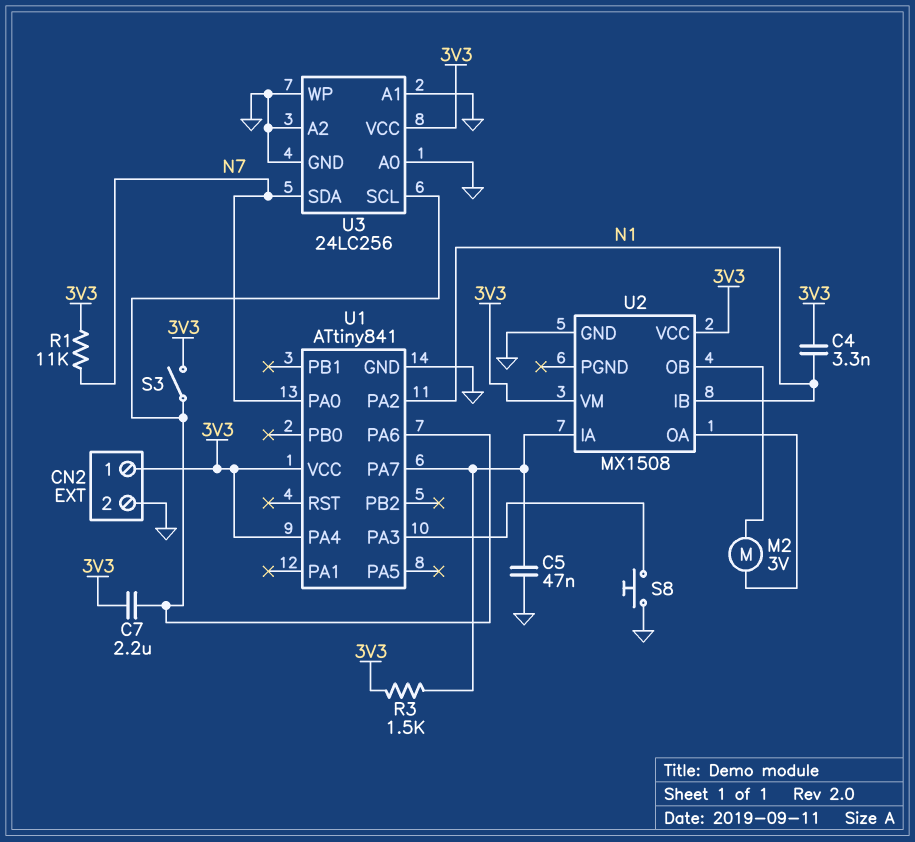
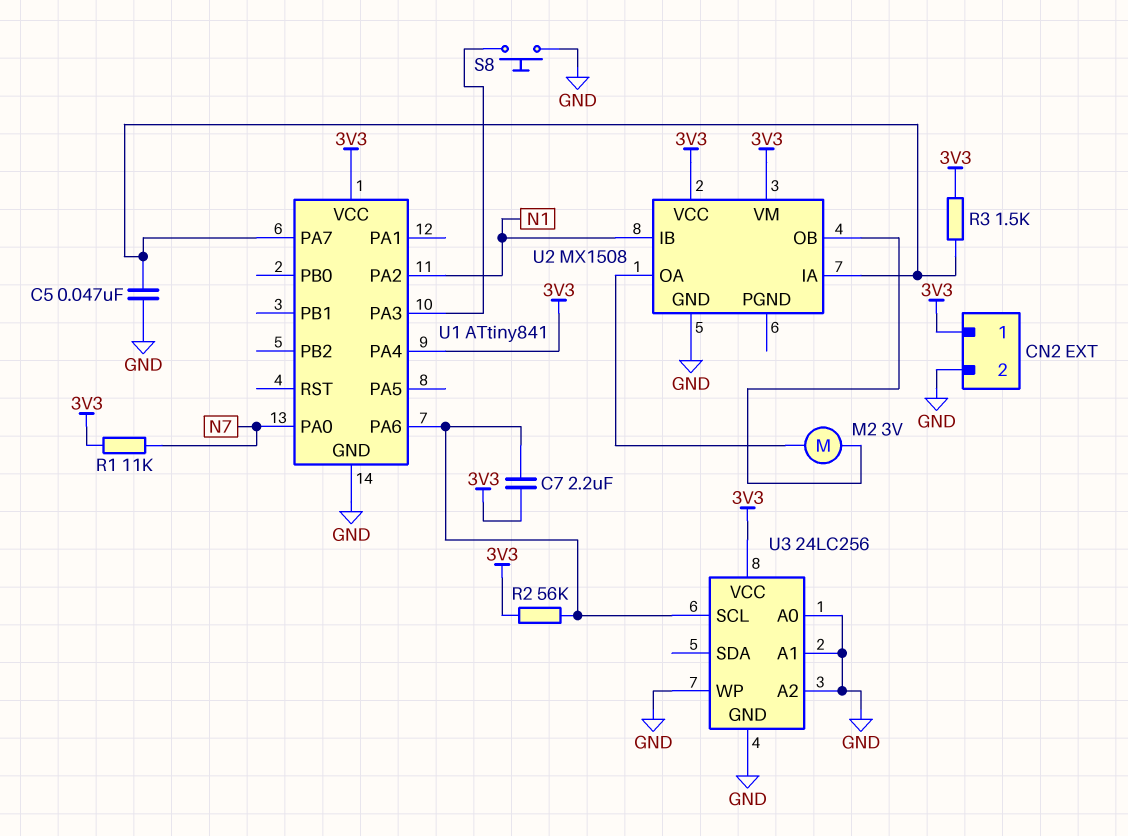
C4: 3.3nF (3V3, N1) -> none
R2: none -> 56k (3V3, U1/PA6)
S3: switch (3V3, U1/PA6) -> none
U3 pin SDA: N7 -> none

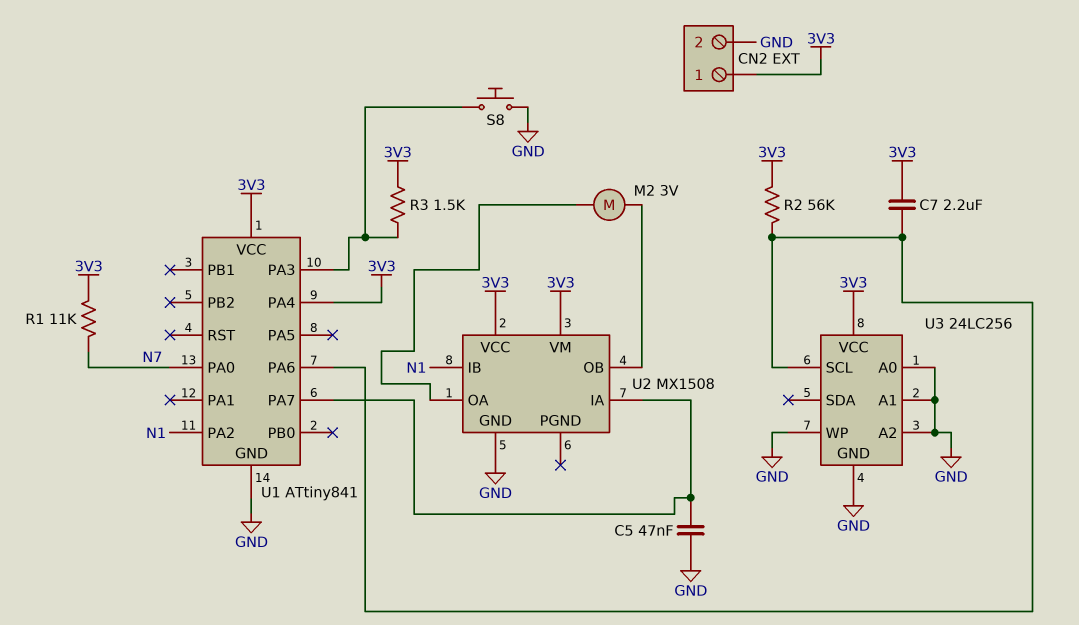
R3: 1.5k (3V3, U1/PA7) -> 1.5k (3V3, U1/PA3)

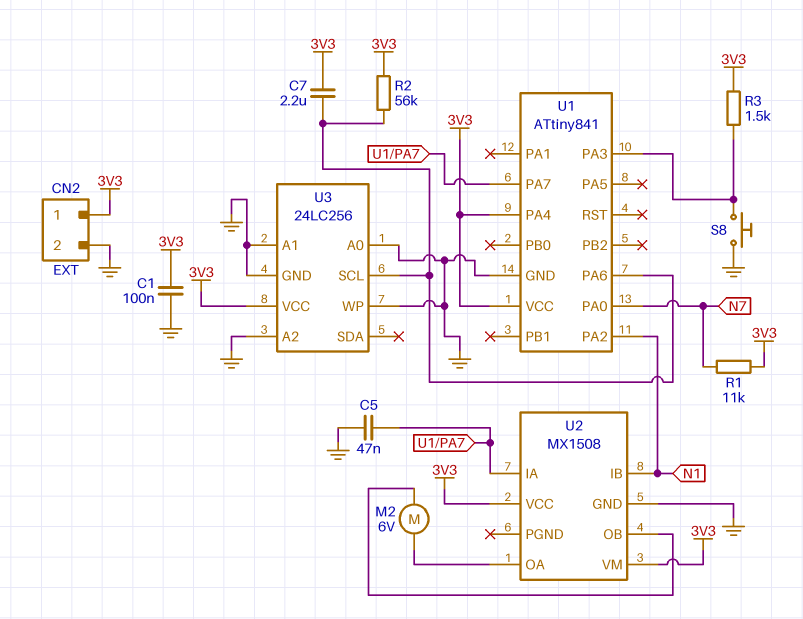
C1: none -> 100nF (3V3, GND)
M2: motor 3V (U2/OA, U2/OB) -> motor 6V (U2/OA, U2/OB)

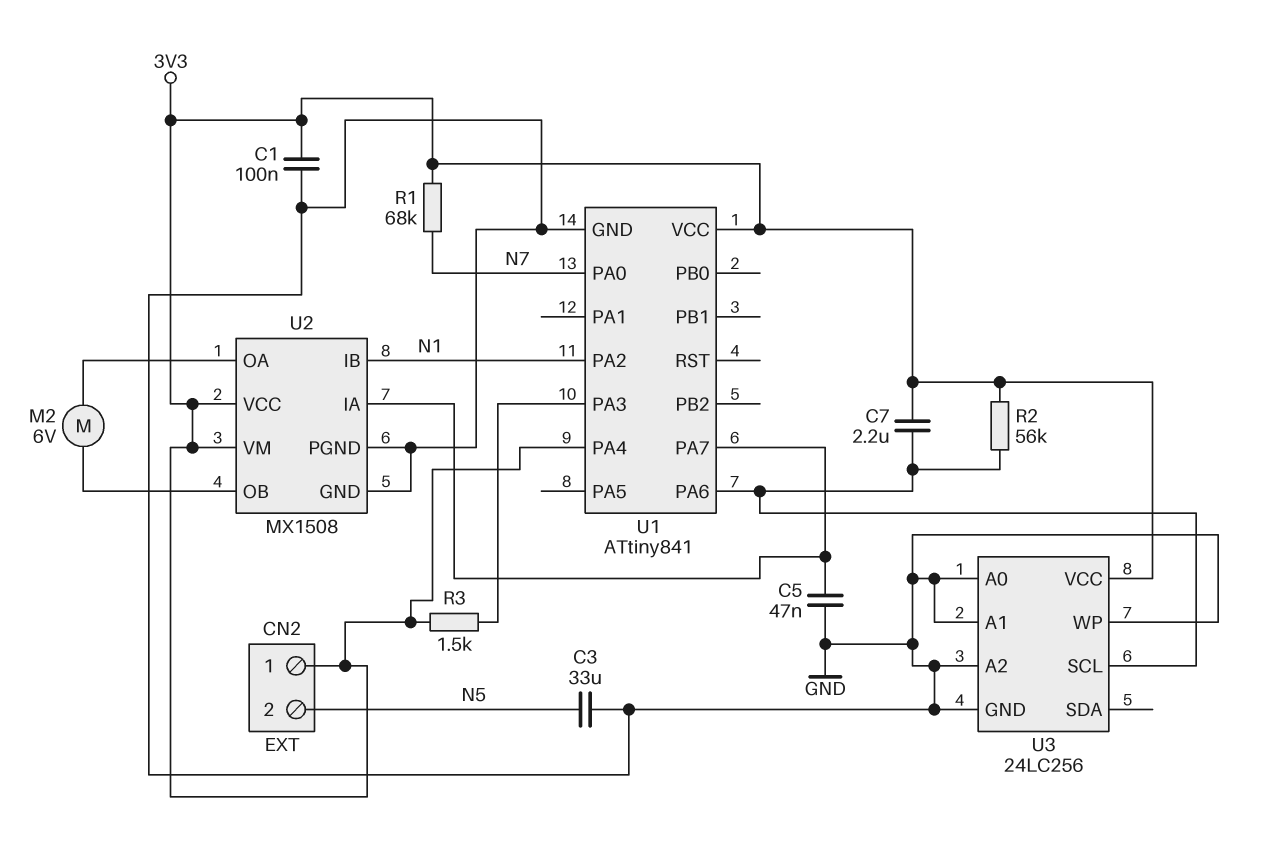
C3: none -> 33uF (GND, N5)
CN2 pin 2: GND -> N5
R1: 11k (3V3, N7) -> 68k (3V3, N7)
S8: button (GND, U1/PA3) -> none
U2 pin PGND: none -> GND

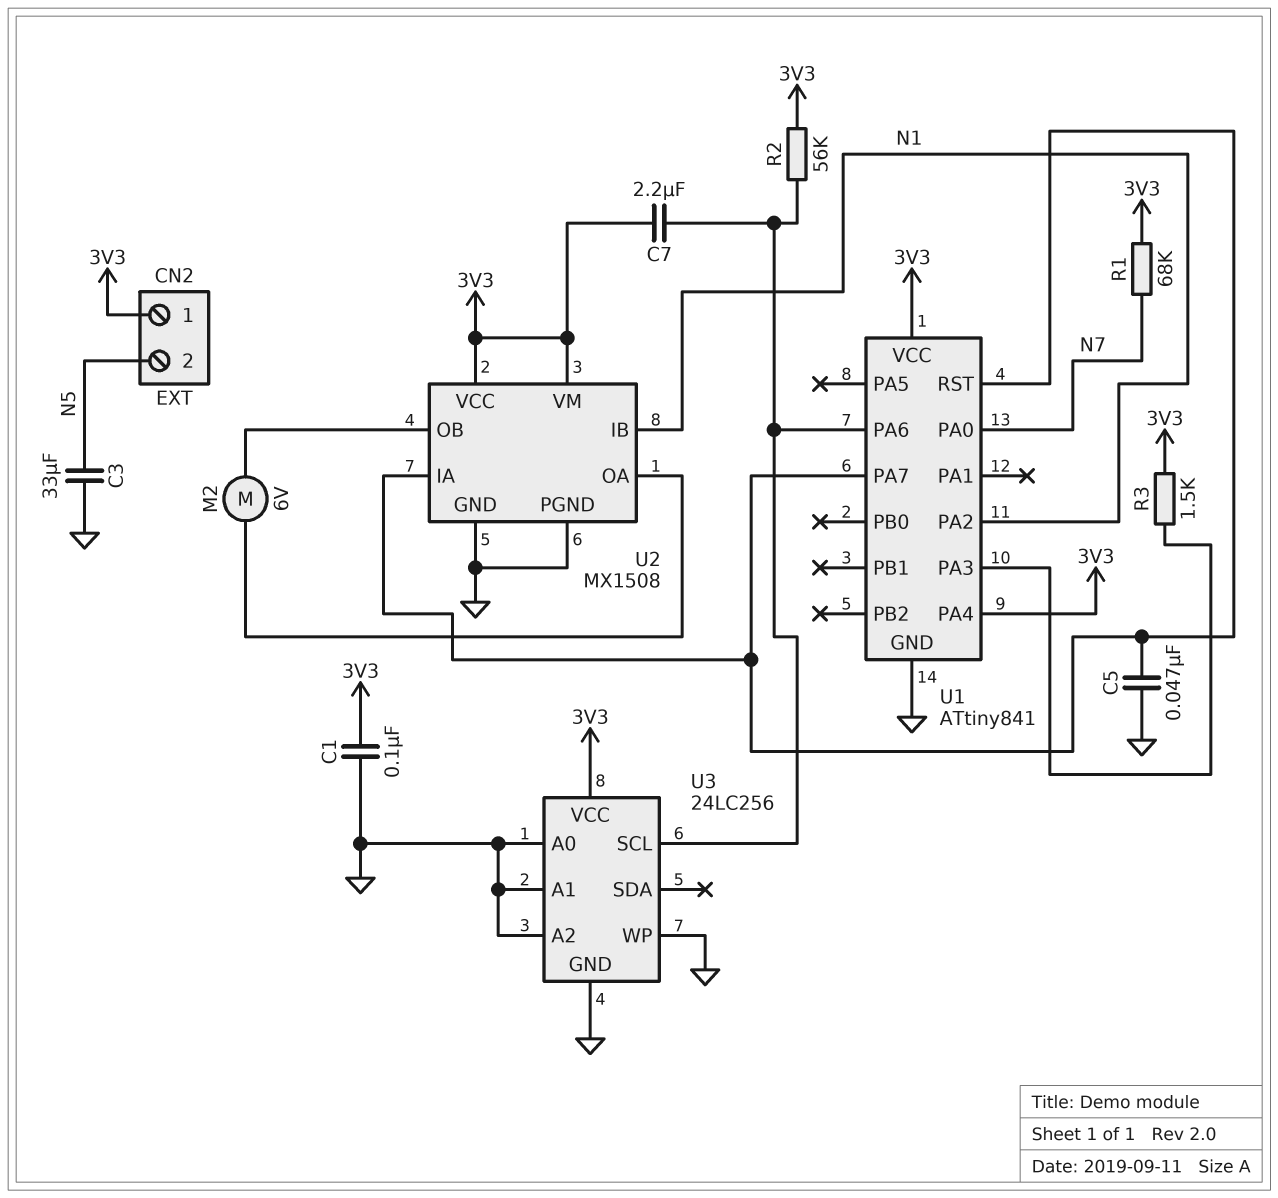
U1 pin RST: none -> U1/PA7

